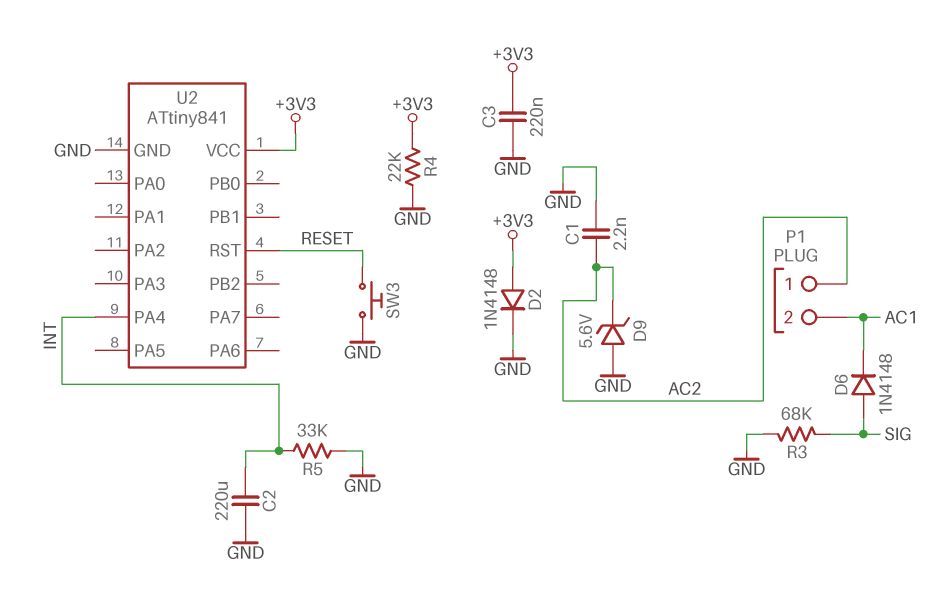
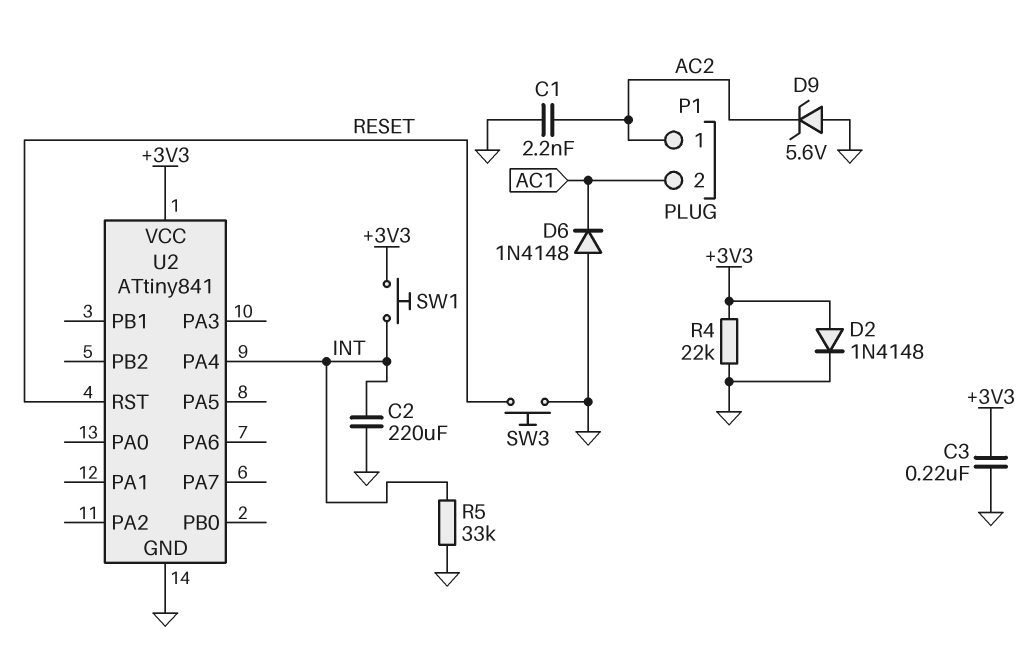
D6: diode 1N4148 (A SIG, K AC1) -> diode 1N4148 (A GND, K AC1)
R3: 68k (GND, SIG) -> none
SW1: none -> button (+3V3, INT)

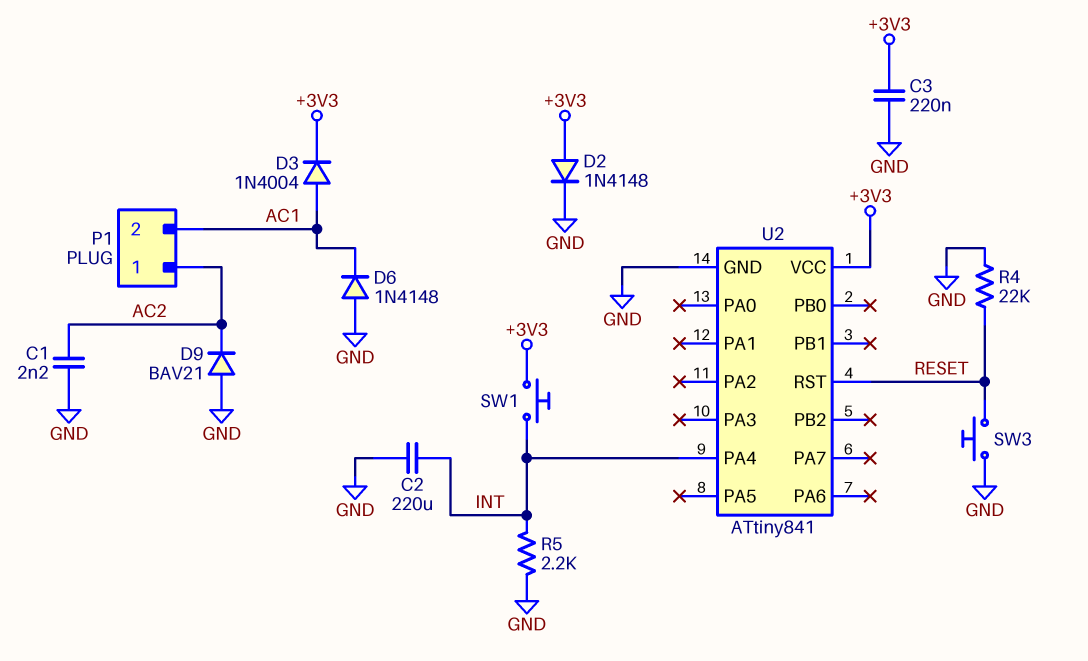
D3: none -> diode 1N4004 (A AC1, K +3V3)
D9: zener 5.6V (A GND, K AC2) -> diode BAV21 (A GND, K AC2)
R4: 22k (+3V3, GND) -> 22k (GND, RESET)
R5: 33k (GND, INT) -> 2.2k (GND, INT)

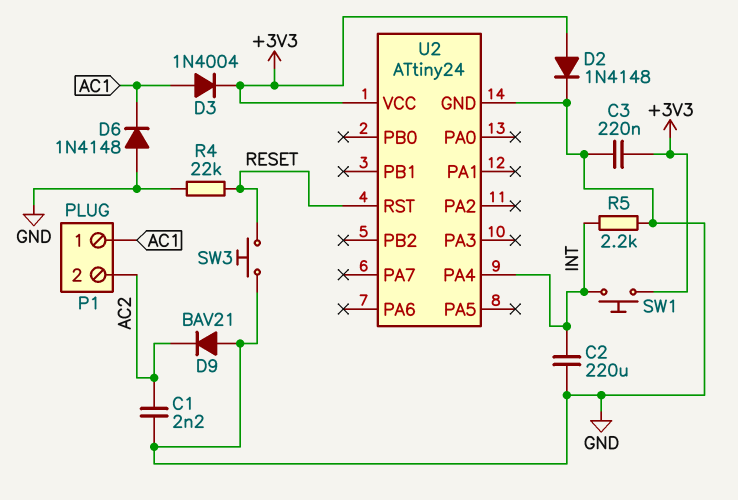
P1 pin 1: AC2 -> AC1
P1 pin 2: AC1 -> AC2
U2: ATtiny841 -> ATtiny24

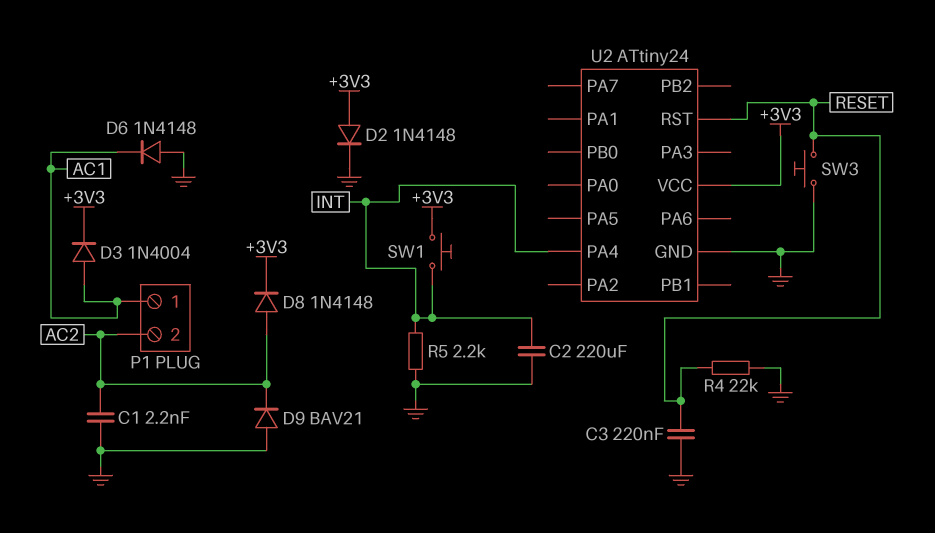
C3: 220nF (+3V3, GND) -> 220nF (GND, RESET)
D8: none -> diode 1N4148 (A AC2, K +3V3)

